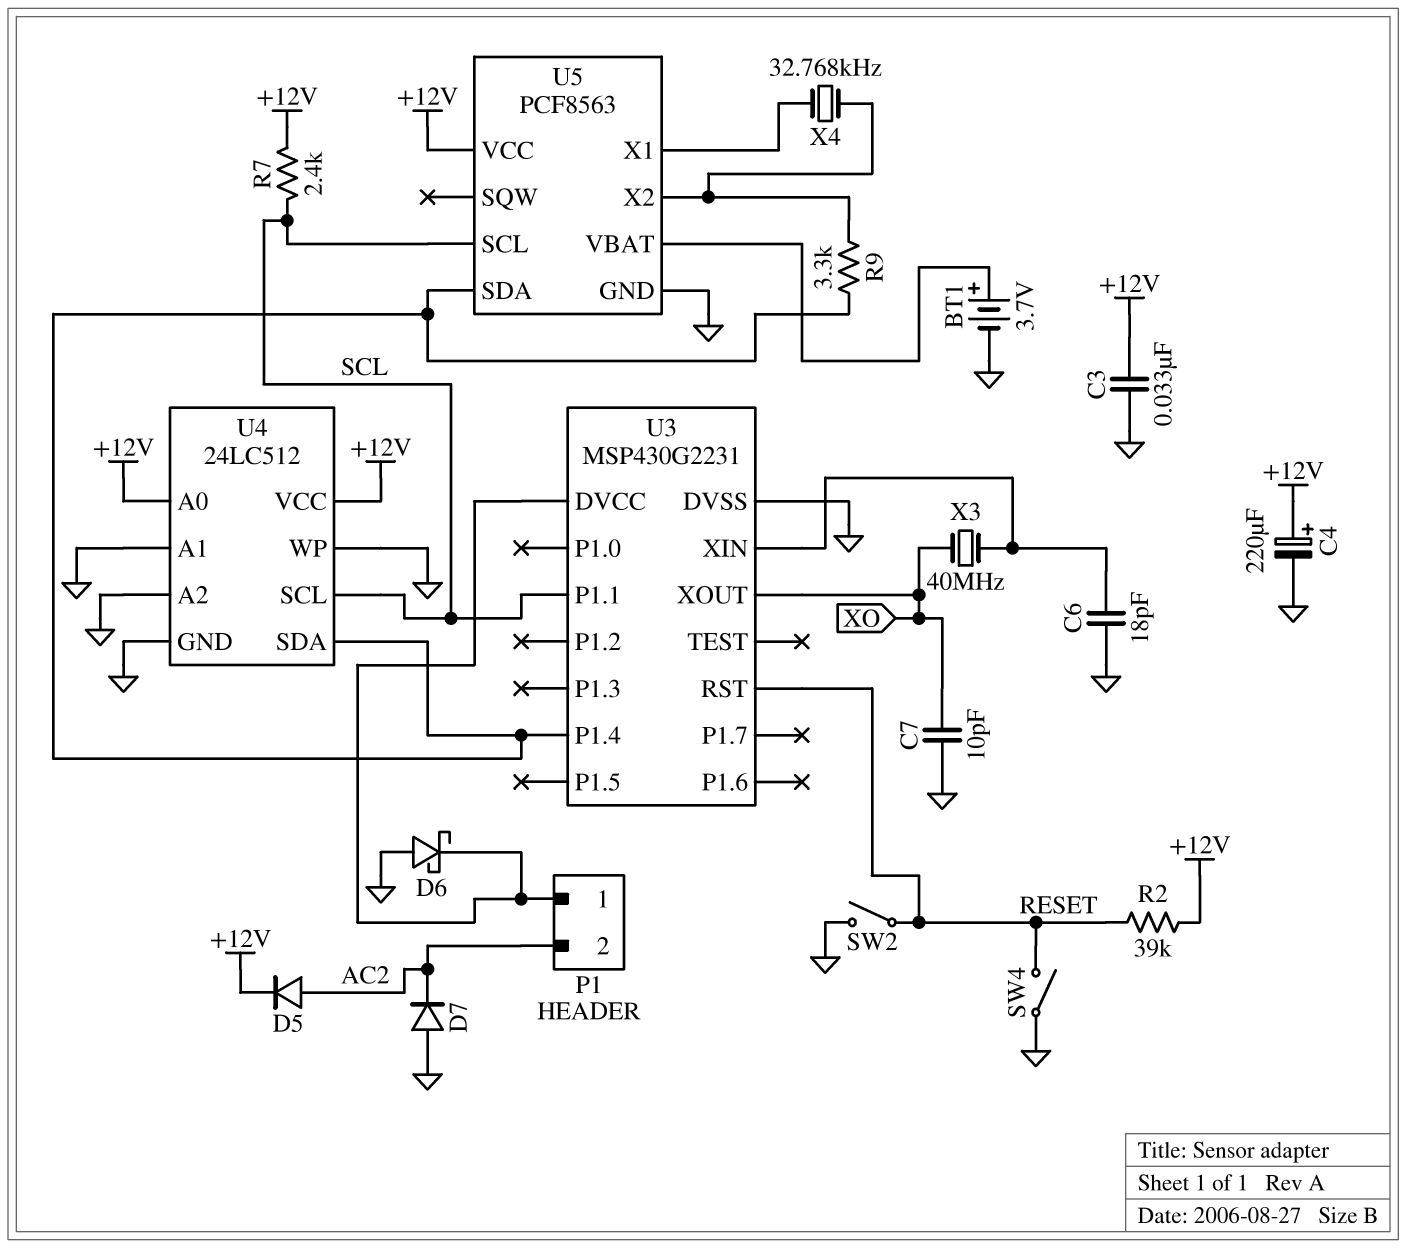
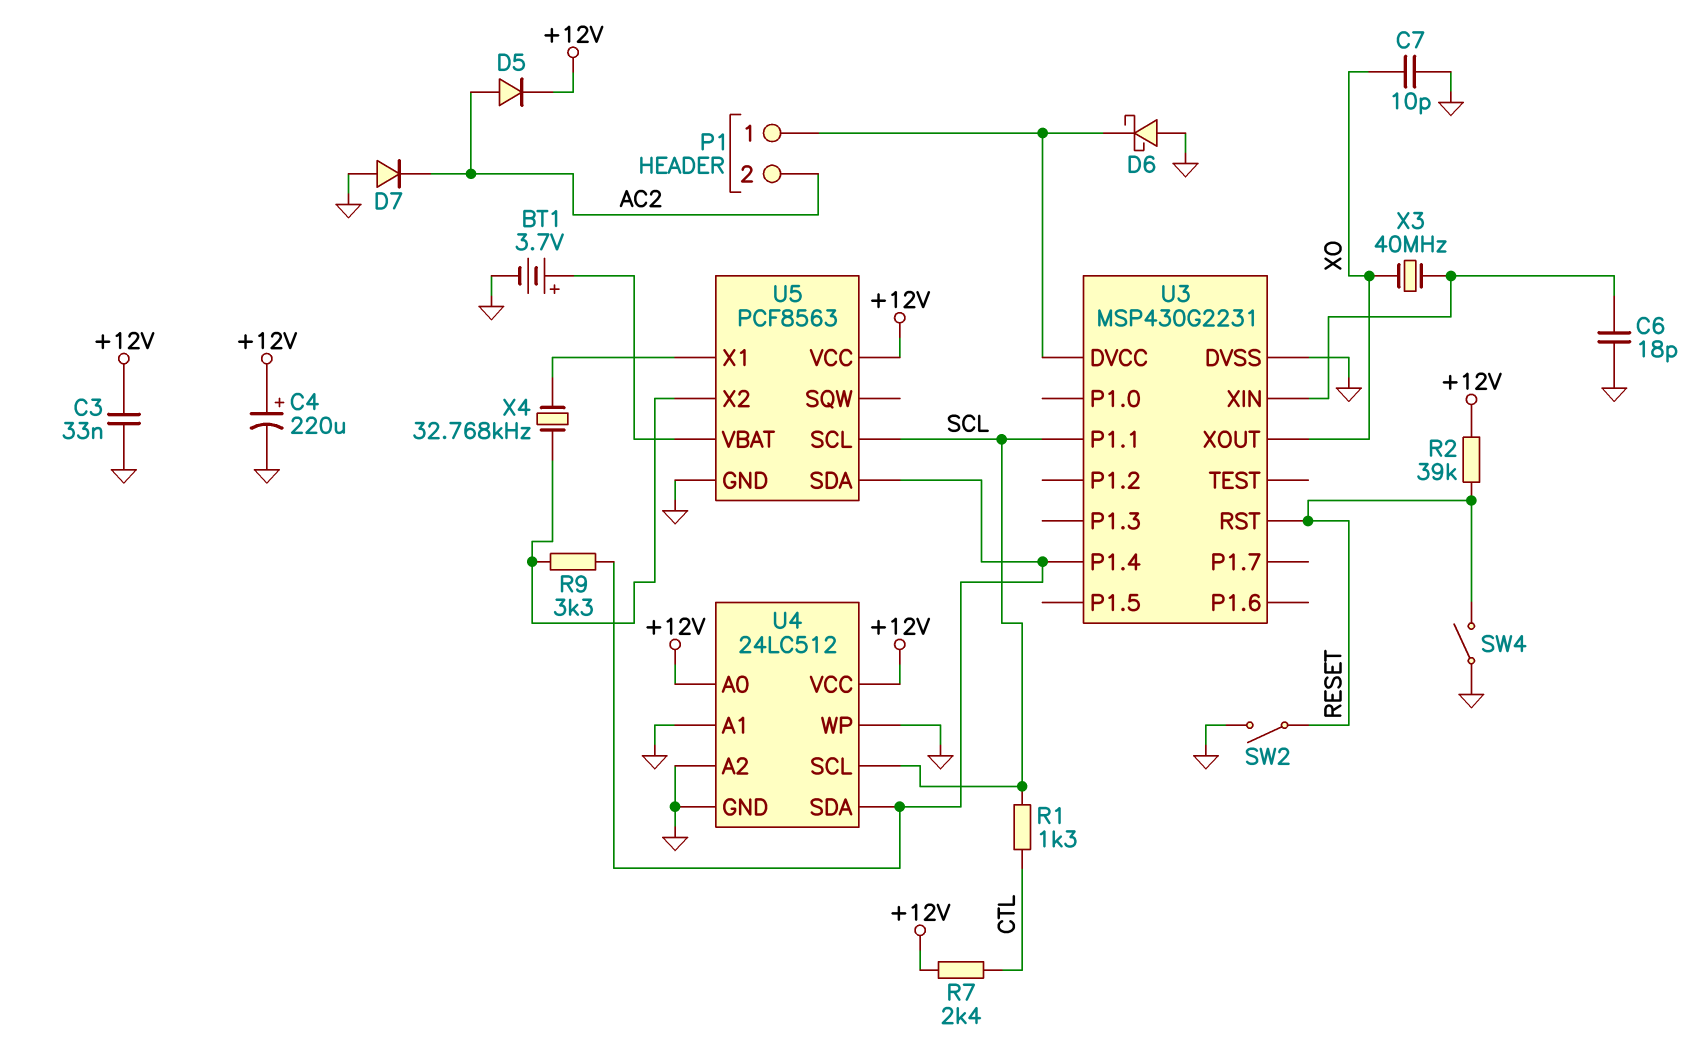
R1: none -> 1.3k (CTL, SCL)
R7: 2.4k (+12V, SCL) -> 2.4k (+12V, CTL)

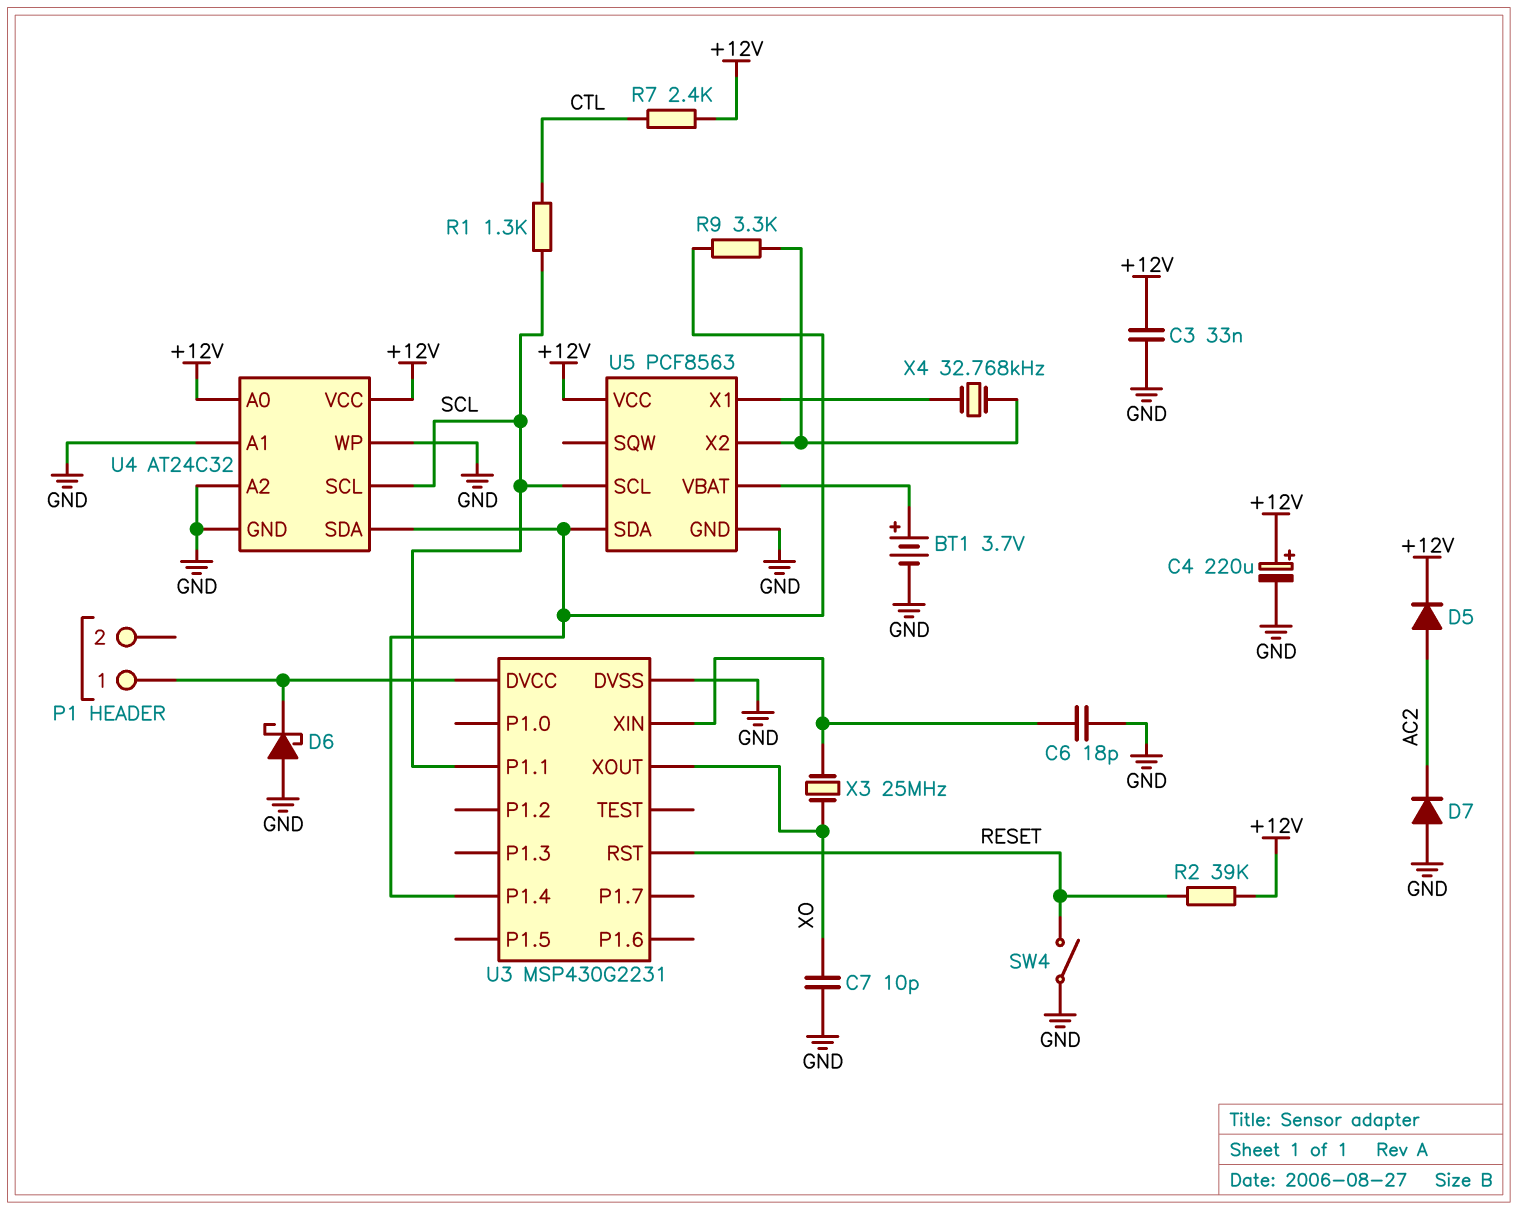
P1 pin 2: AC2 -> none
SW2: switch (GND, RESET) -> none
U4: 24LC512 -> AT24C32
X3: 40MHz (U3/XIN, XO) -> 25MHz (U3/XIN, XO)

